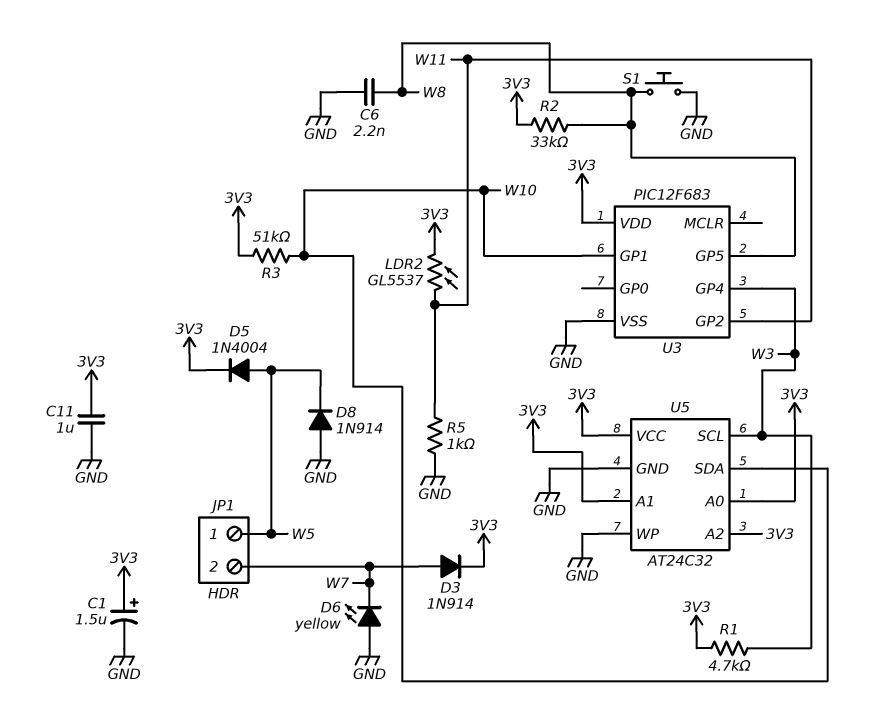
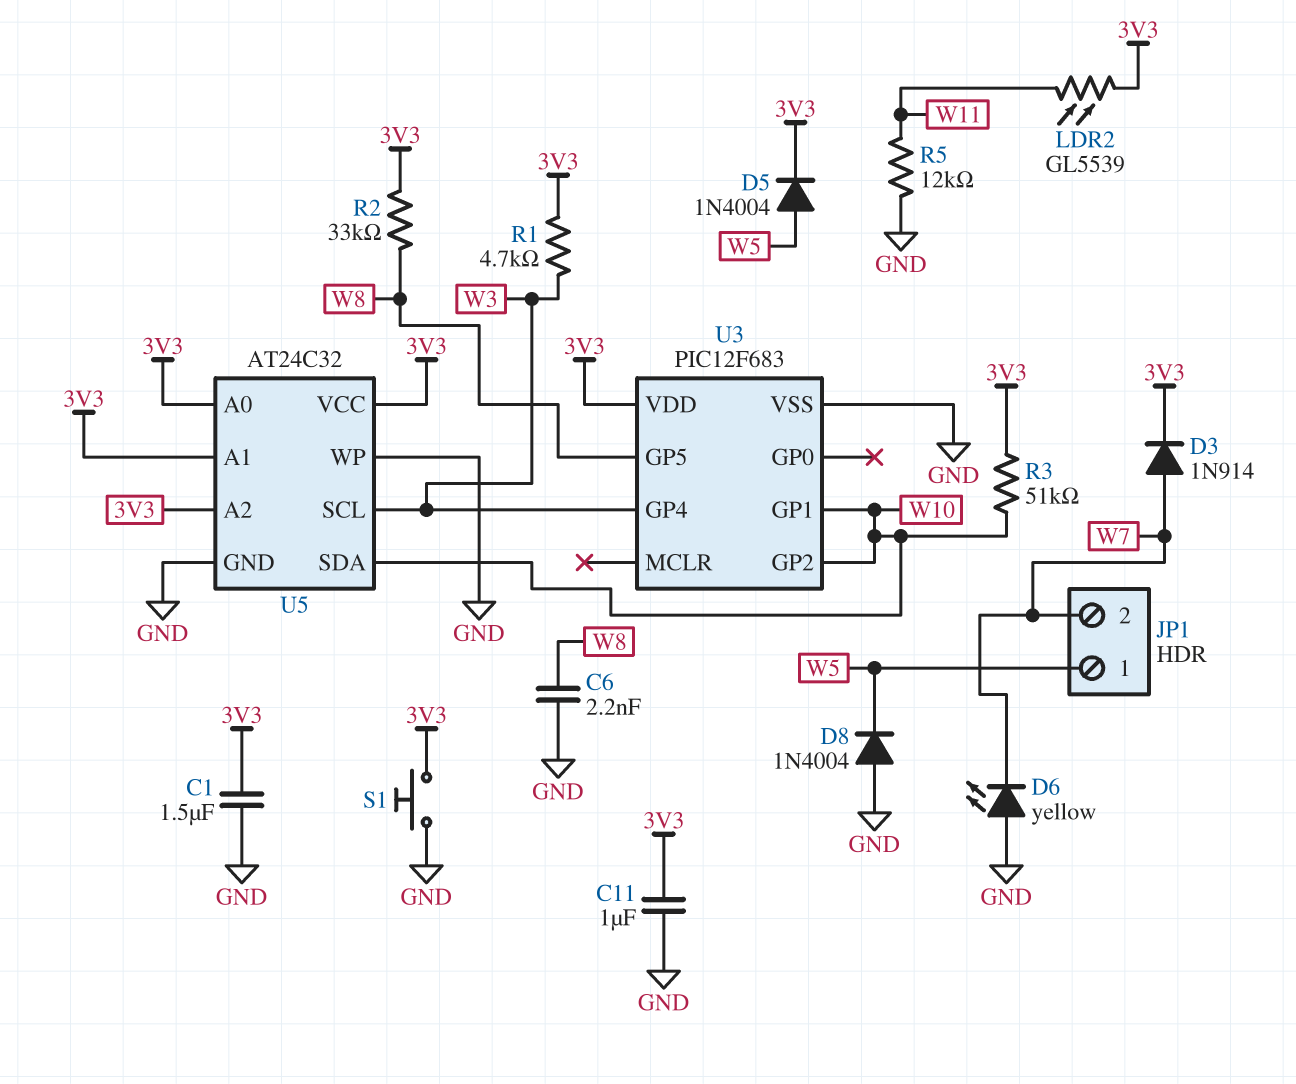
C1: 1.5uF (plus 3V3, minus GND) -> 1.5uF (3V3, GND)
D8: diode 1N914 (A GND, K W5) -> diode 1N4004 (A GND, K W5)
LDR2: GL5537 (3V3, W11) -> GL5539 (3V3, W11)
R5: 1k (GND, W11) -> 12k (GND, W11)
S1: button (GND, W8) -> button (3V3, GND)
U3 pin GP2: W11 -> W10

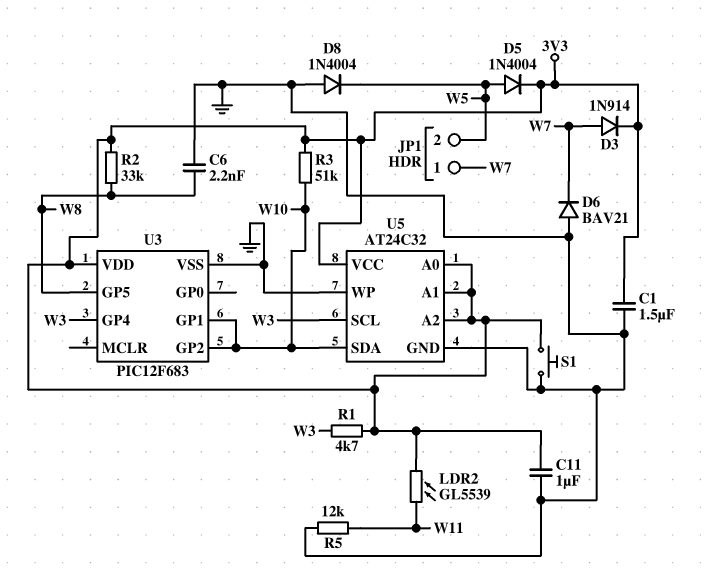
D6: LED yellow (A GND, K W7) -> diode BAV21 (A GND, K W7)
JP1 pin 1: W5 -> W7
JP1 pin 2: W7 -> W5

